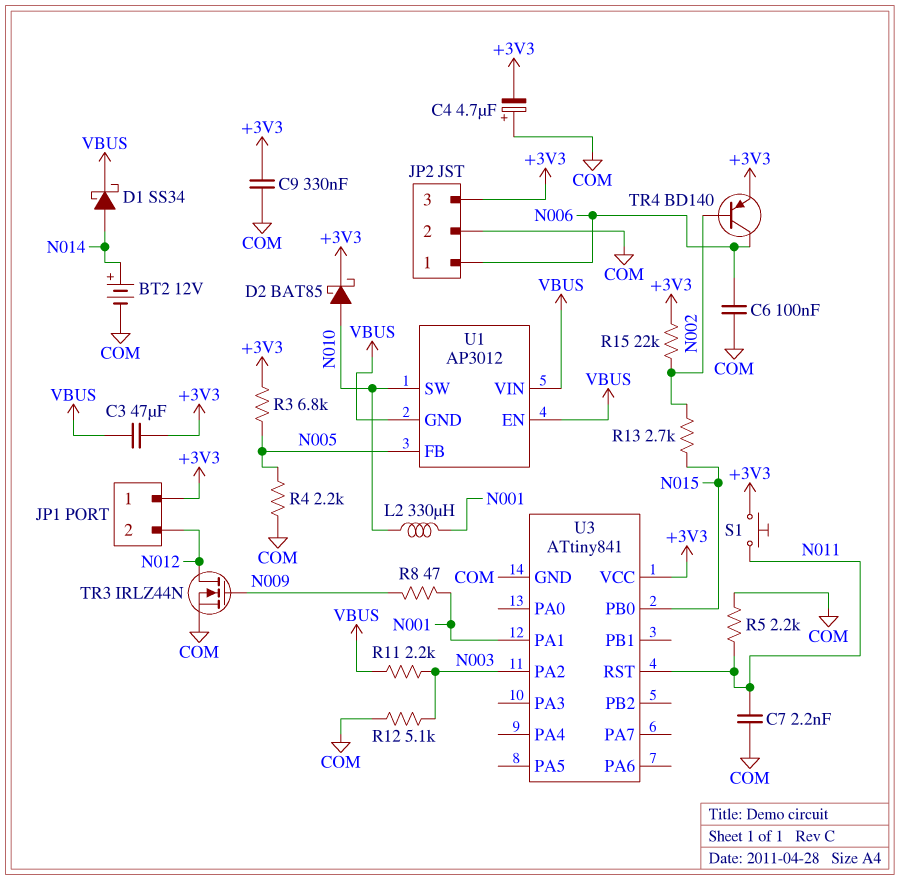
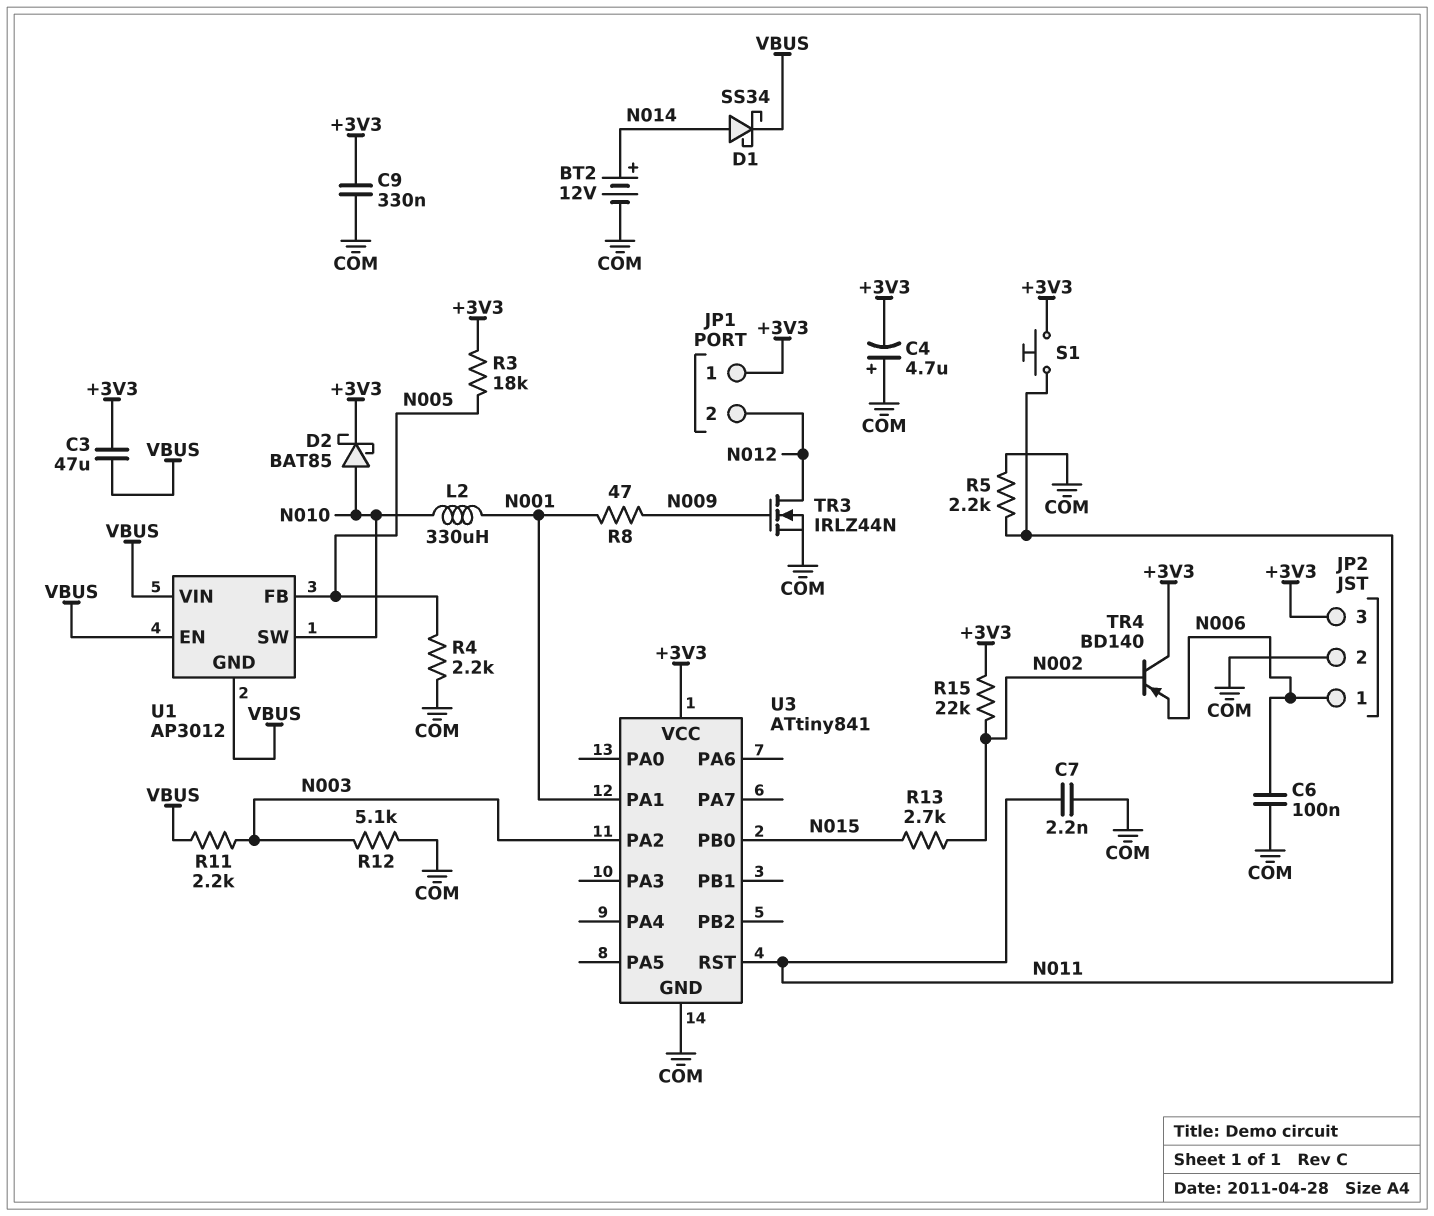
R3: 6.8k (+3V3, N005) -> 18k (+3V3, N005)
TR4: PNP BD140 (B N002, C N006, E +3V3) -> PNP BD140 (B N002, C +3V3, E N006)

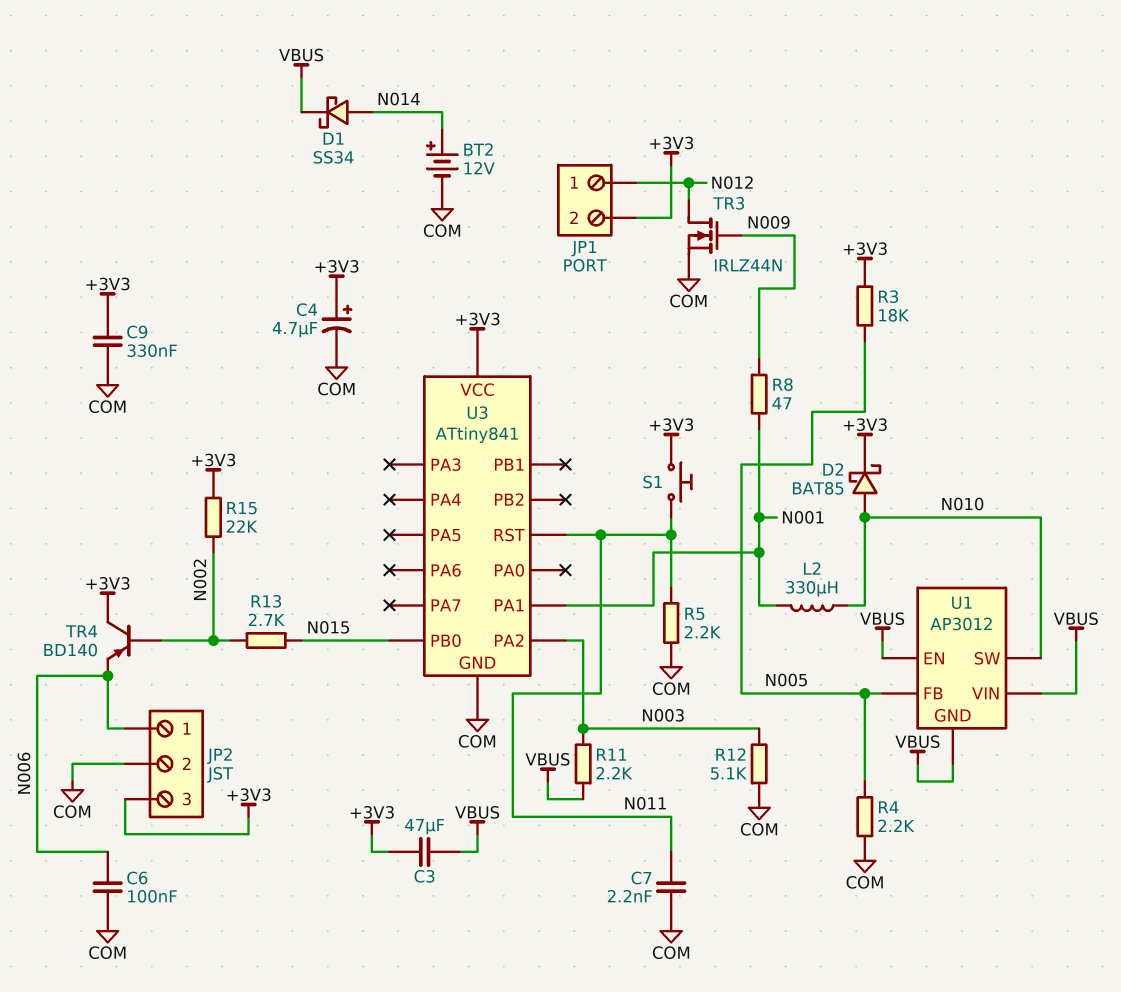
C4: 4.7uF (plus COM, minus +3V3) -> 4.7uF (plus +3V3, minus COM)
JP1 pin 1: +3V3 -> N012
JP1 pin 2: N012 -> +3V3

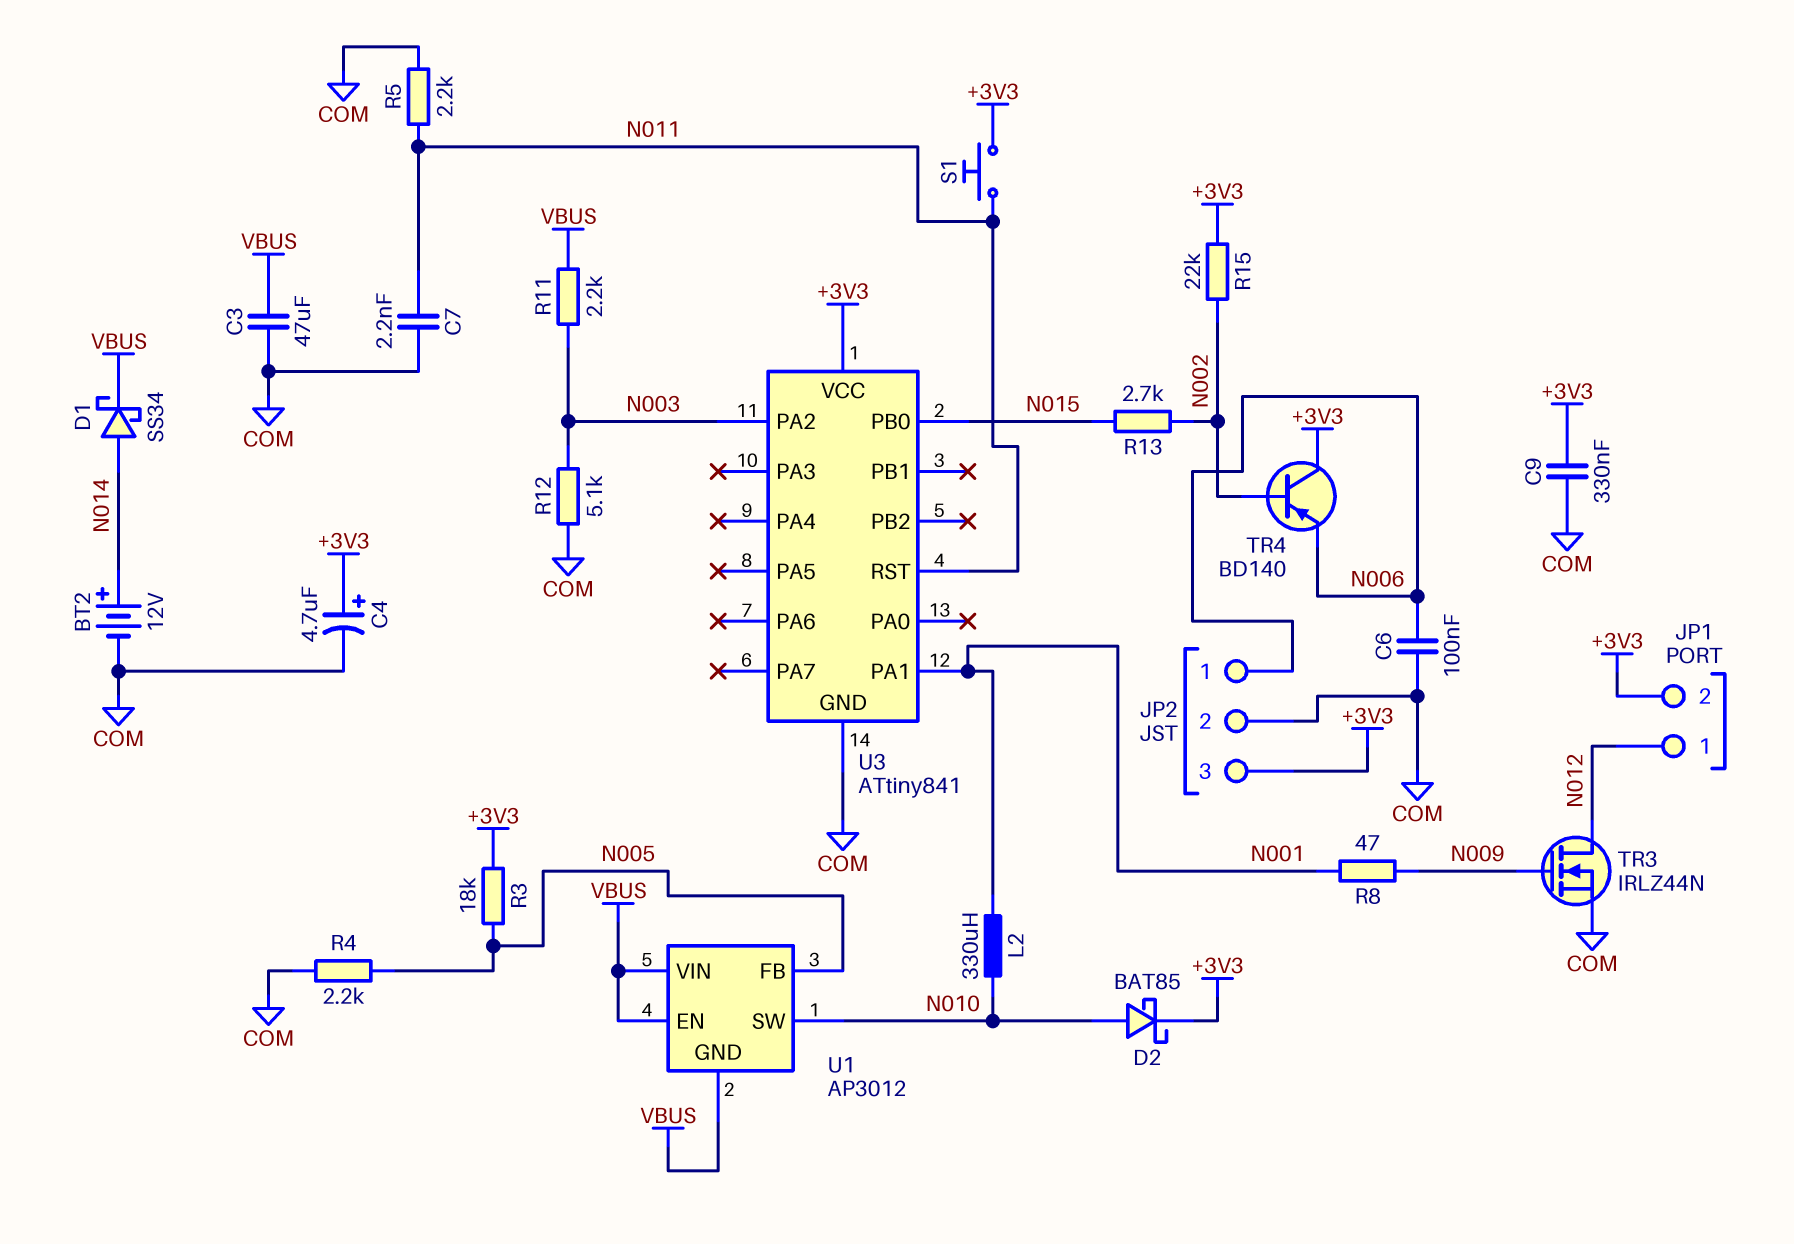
C3: 47uF (+3V3, VBUS) -> 47uF (COM, VBUS)

